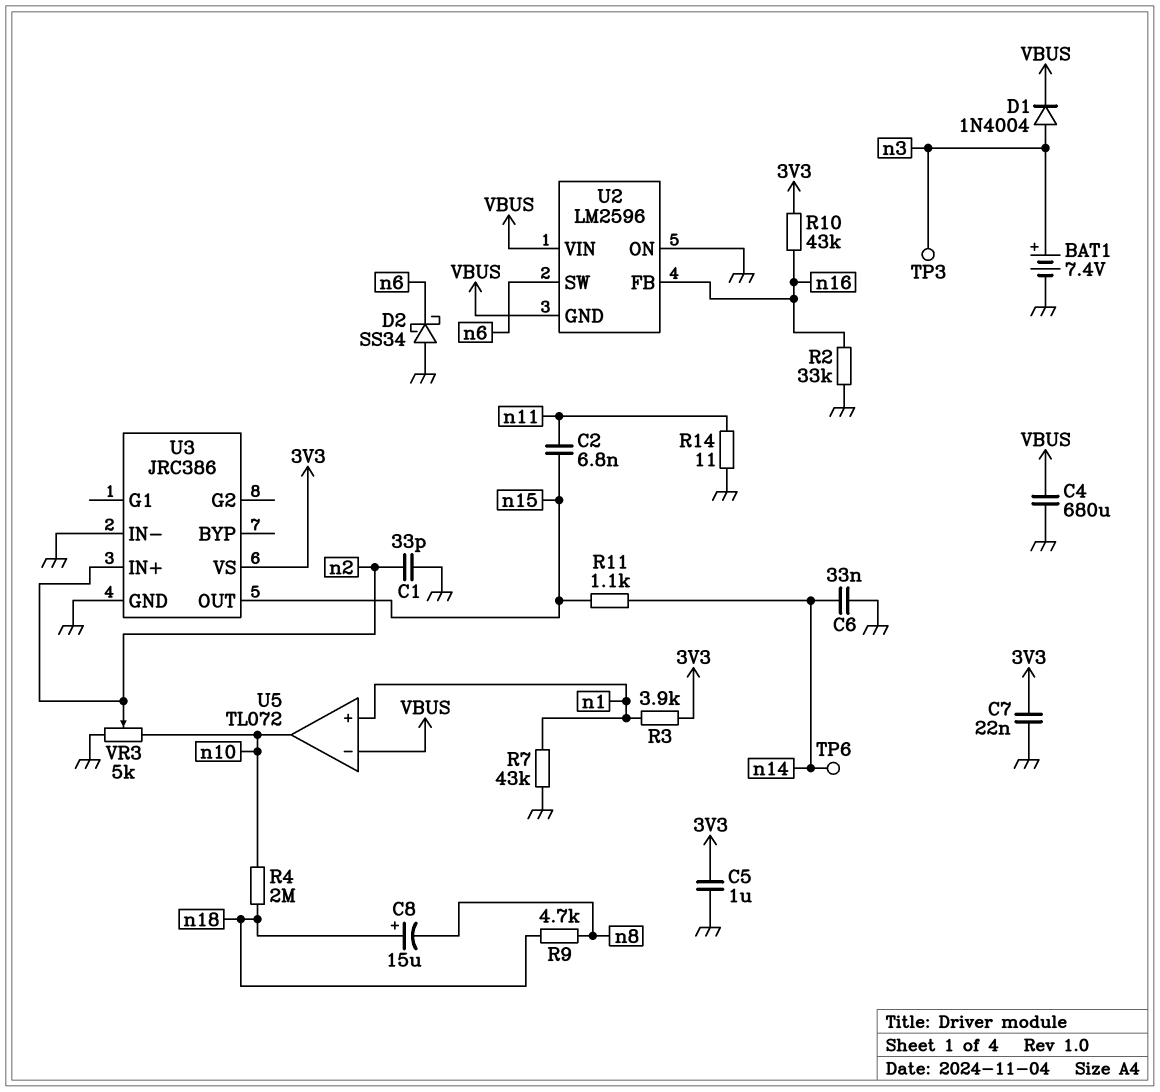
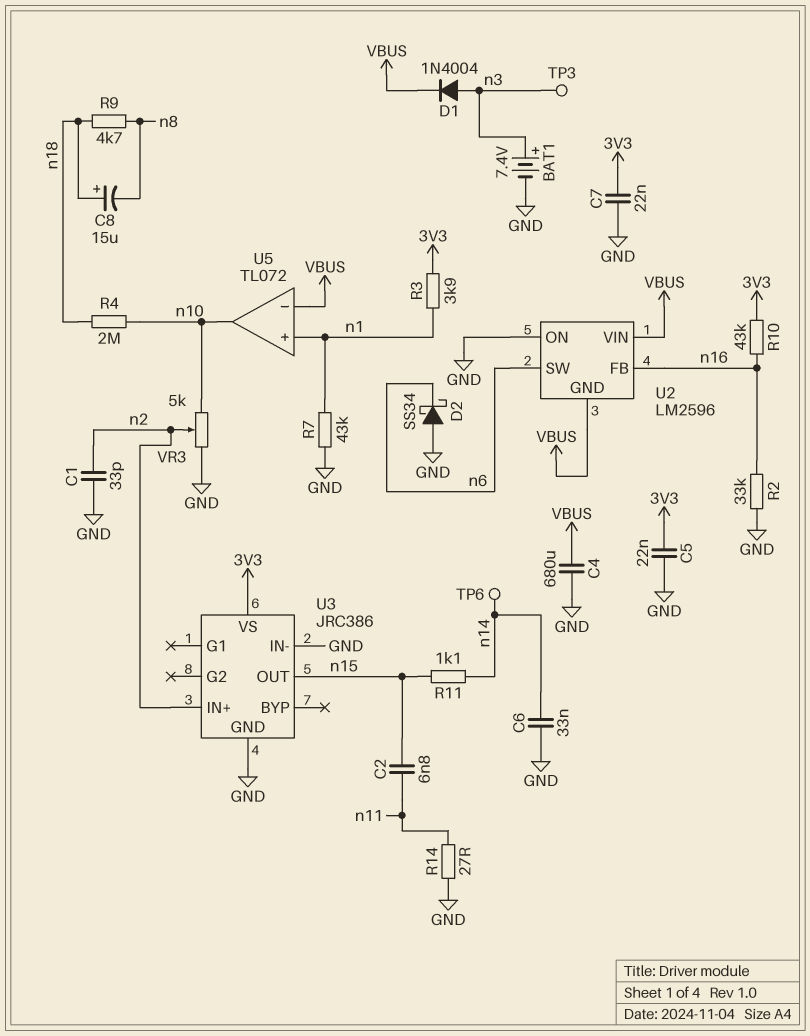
C5: 1uF (3V3, GND) -> 22nF (3V3, GND)
R14: 11 (GND, n11) -> 27 (GND, n11)

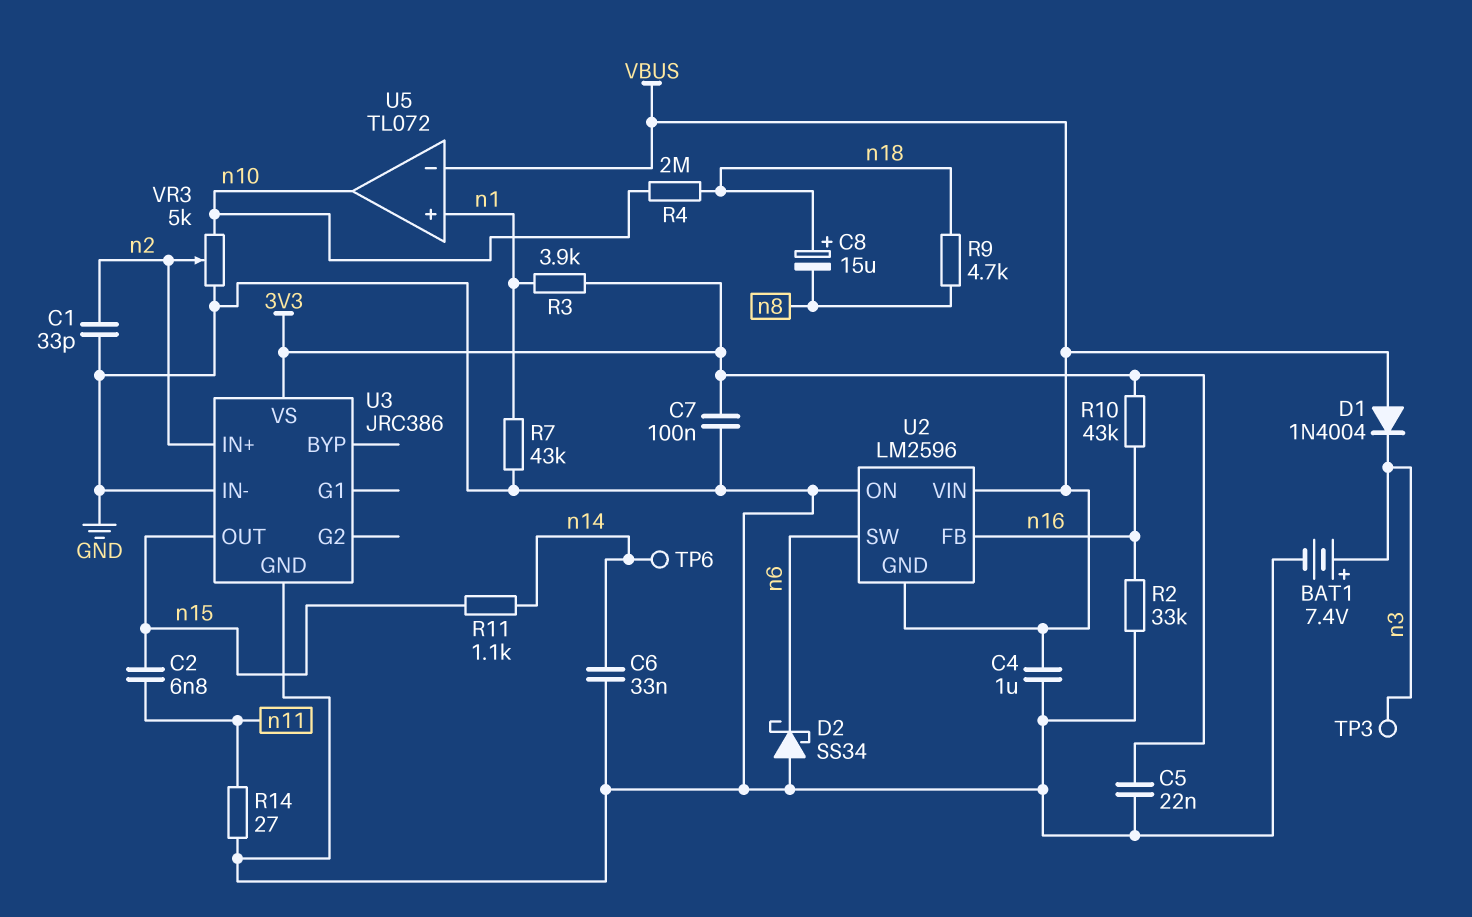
C4: 680uF (GND, VBUS) -> 1uF (GND, VBUS)
C7: 22nF (3V3, GND) -> 100nF (3V3, GND)
D1: diode 1N4004 (A n3, K VBUS) -> diode 1N4004 (A VBUS, K n3)

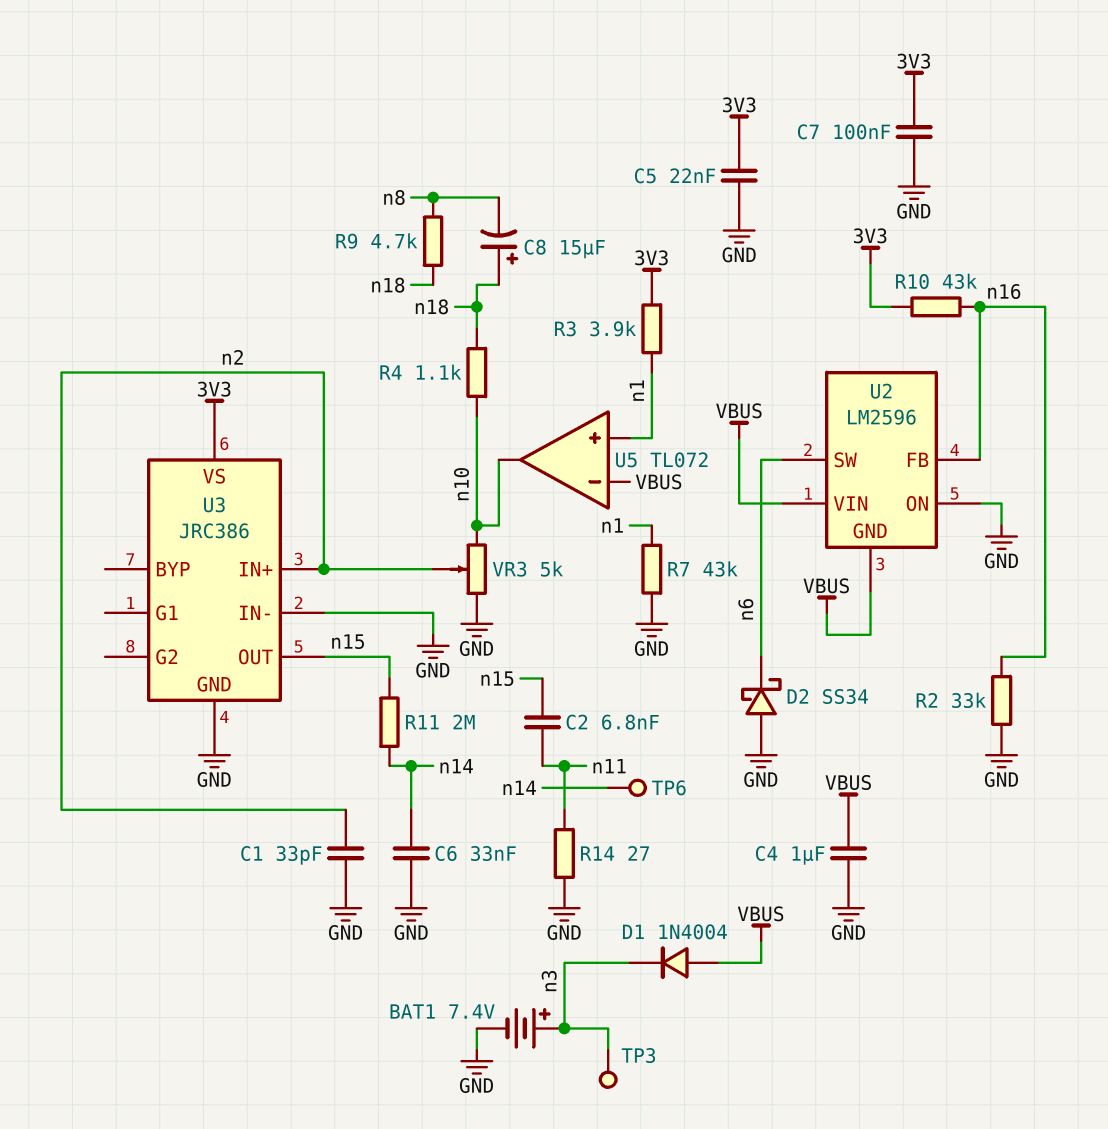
R4: 2M (n10, n18) -> 1.1k (n10, n18)
R11: 1.1k (n14, n15) -> 2M (n14, n15)

